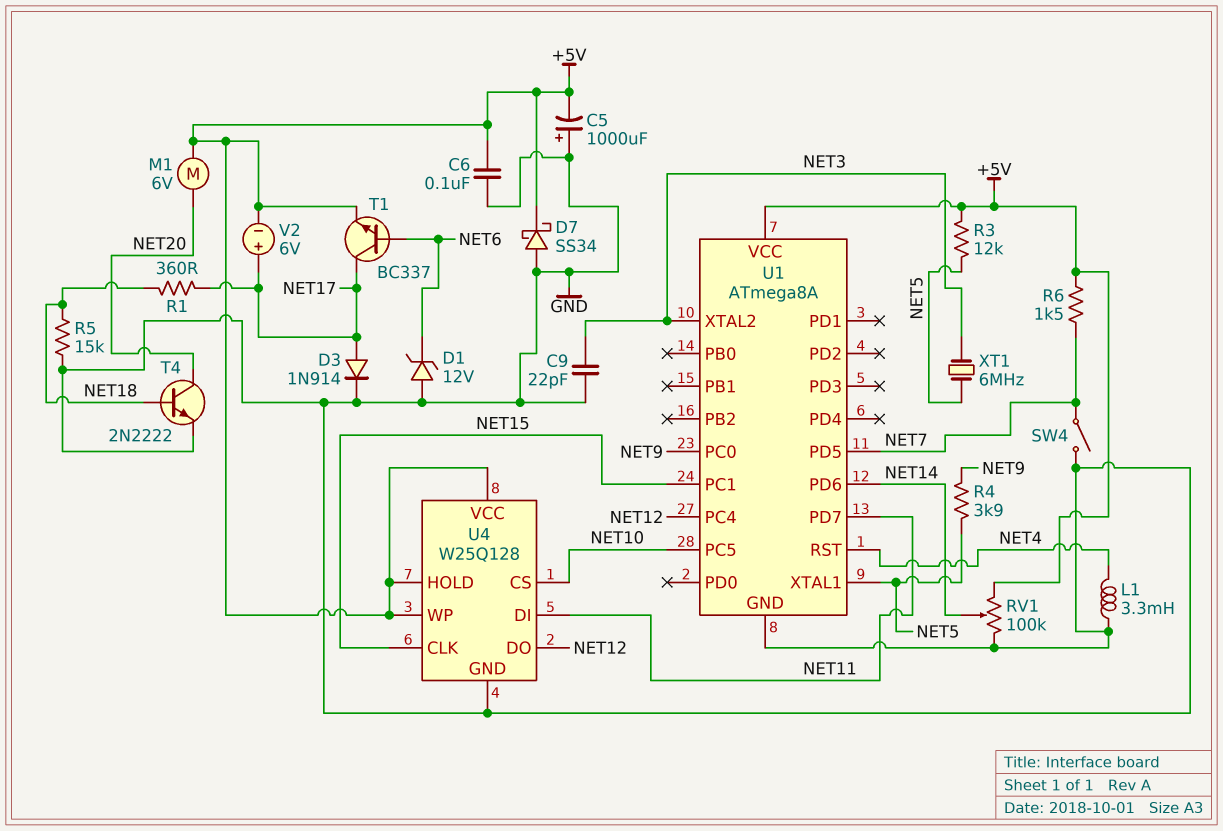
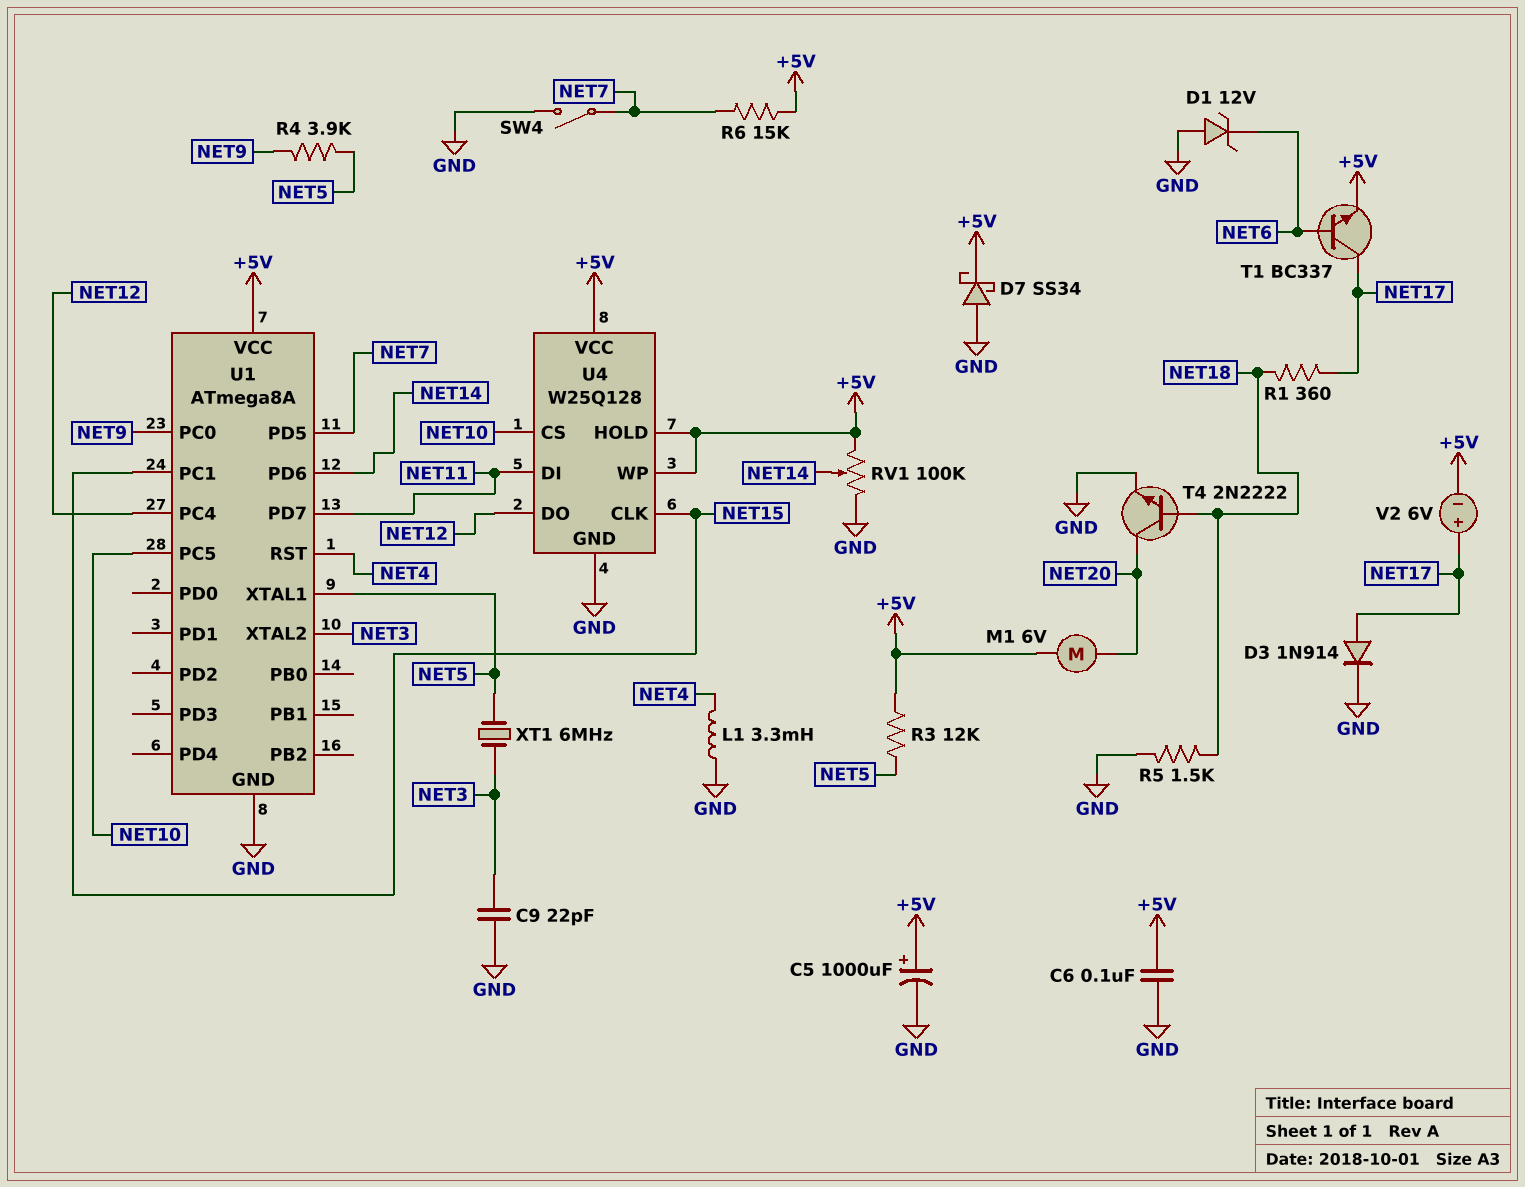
C5: 1000uF (plus GND, minus +5V) -> 1000uF (plus +5V, minus GND)
R5: 15k (GND, NET18) -> 1.5k (GND, NET18)
R6: 1.5k (+5V, NET7) -> 15k (+5V, NET7)

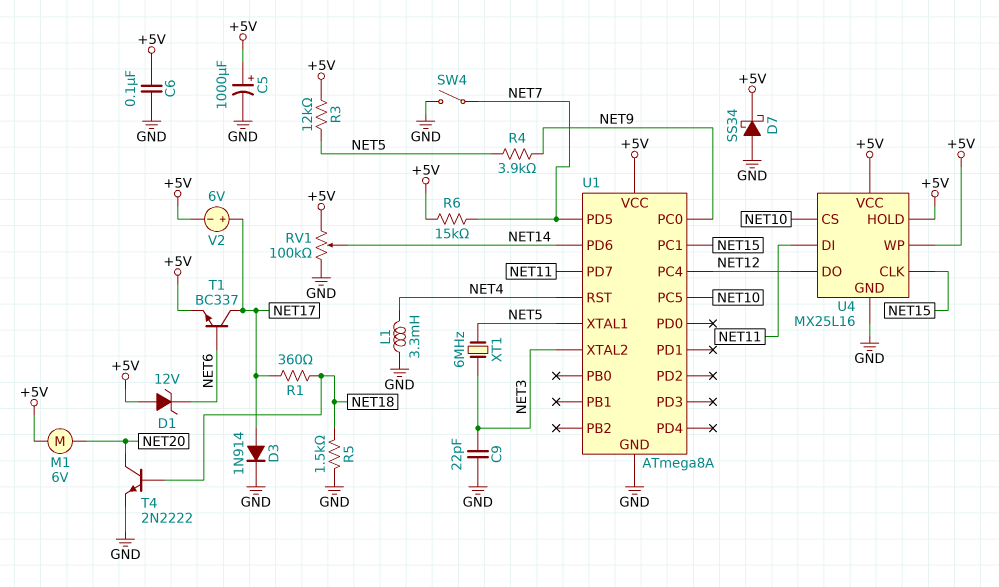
D1: zener 12V (A GND, K NET6) -> zener 12V (A +5V, K NET6)
U4: W25Q128 -> MX25L16

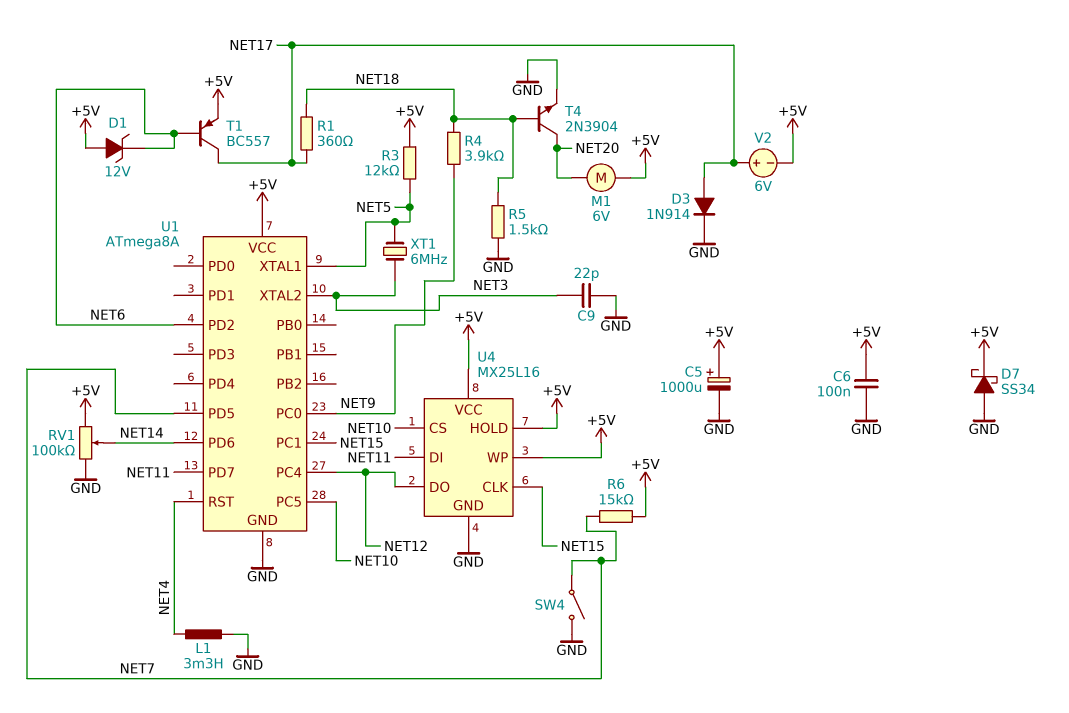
R4: 3.9k (NET5, NET9) -> 3.9k (NET9, NET18)
T1: NPN BC337 (B NET6, C NET17, E +5V) -> PNP BC557 (B NET6, C NET17, E +5V)
T4: NPN 2N2222 (B NET18, C NET20, E GND) -> NPN 2N3904 (B NET18, C NET20, E GND)
U1 pin PD2: none -> NET6

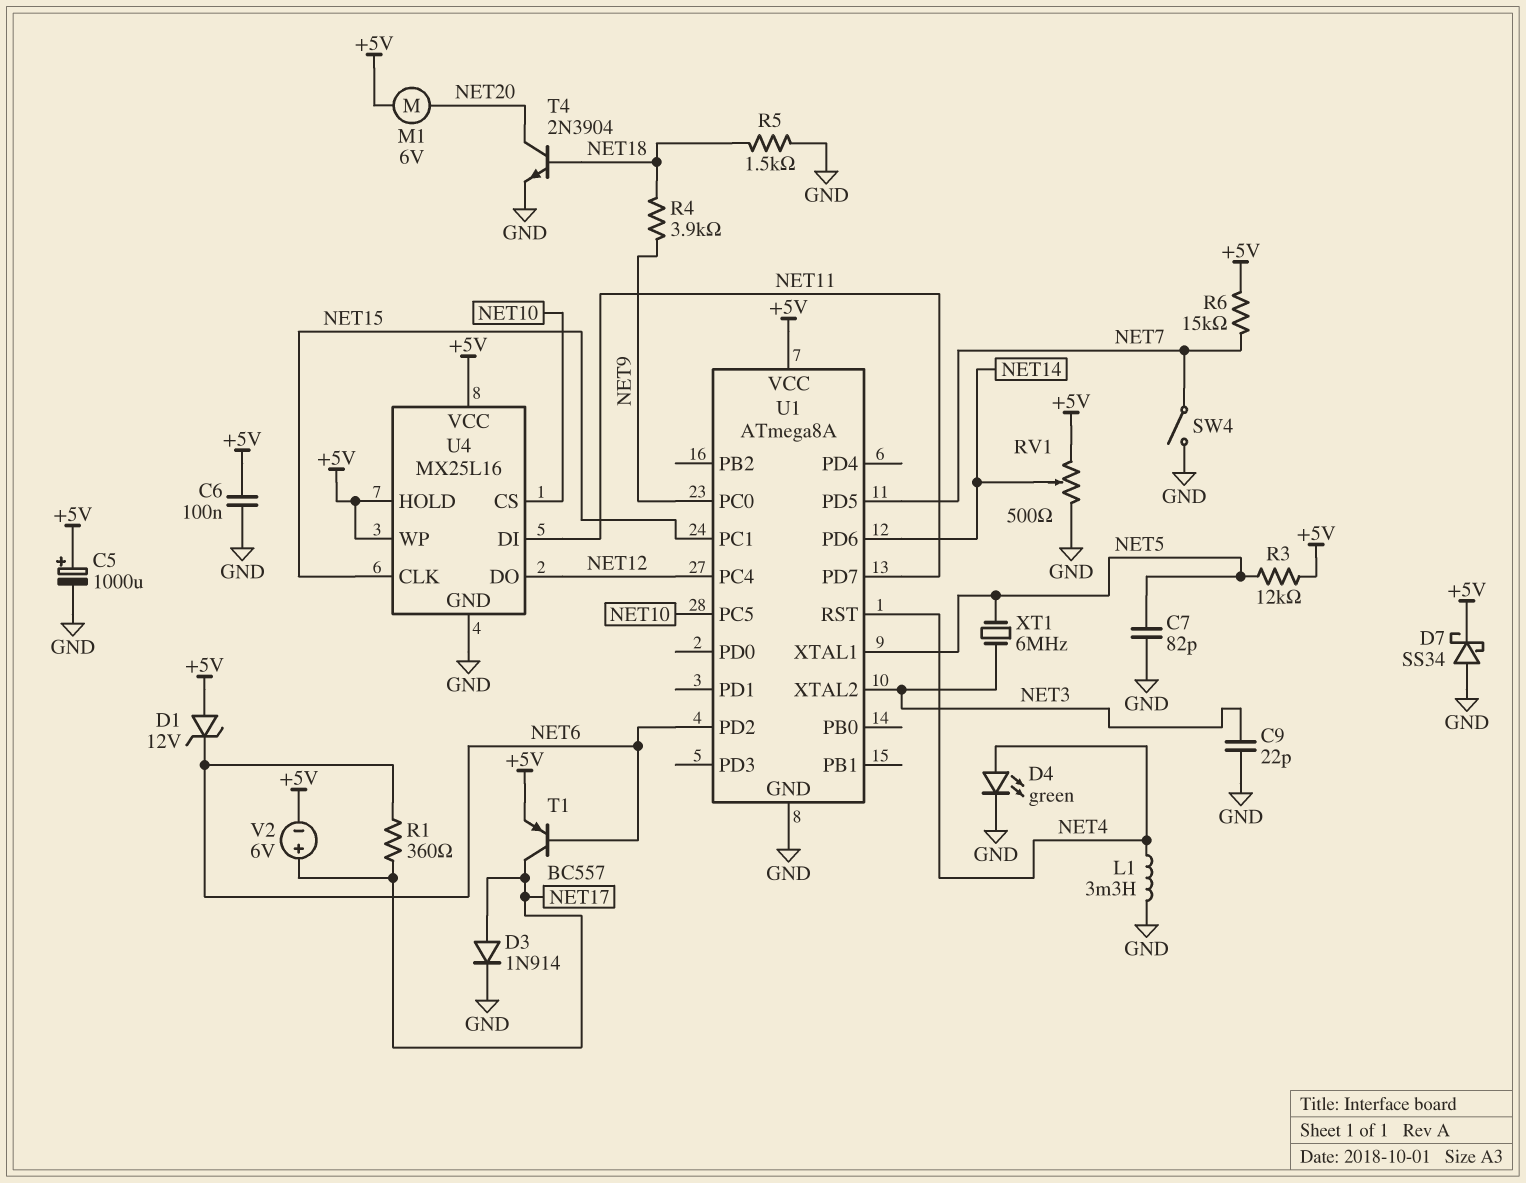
C7: none -> 82pF (GND, NET5)
D4: none -> LED green (A NET4, K GND)
R1: 360 (NET17, NET18) -> 360 (NET6, NET17)
RV1: 100k (+5V, GND, wiper NET14) -> 500 (+5V, GND, wiper NET14)

